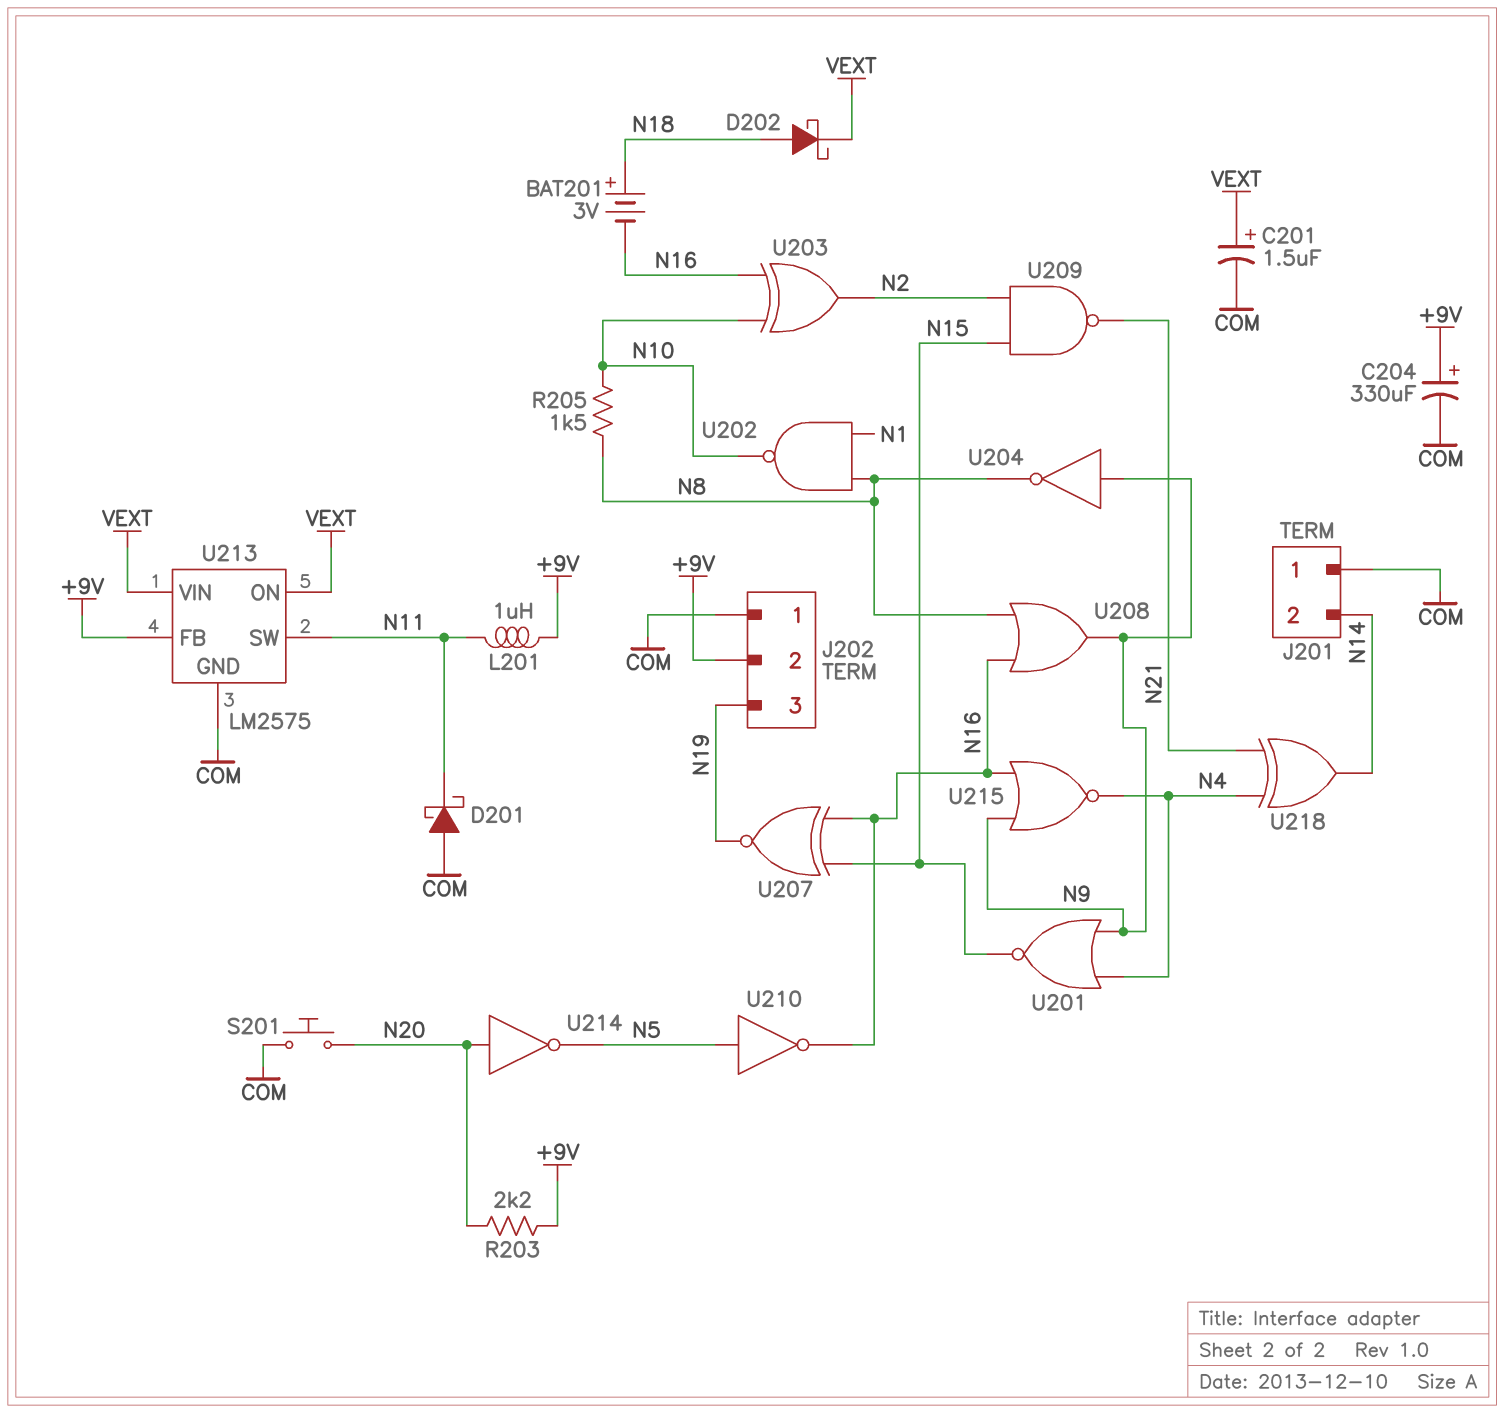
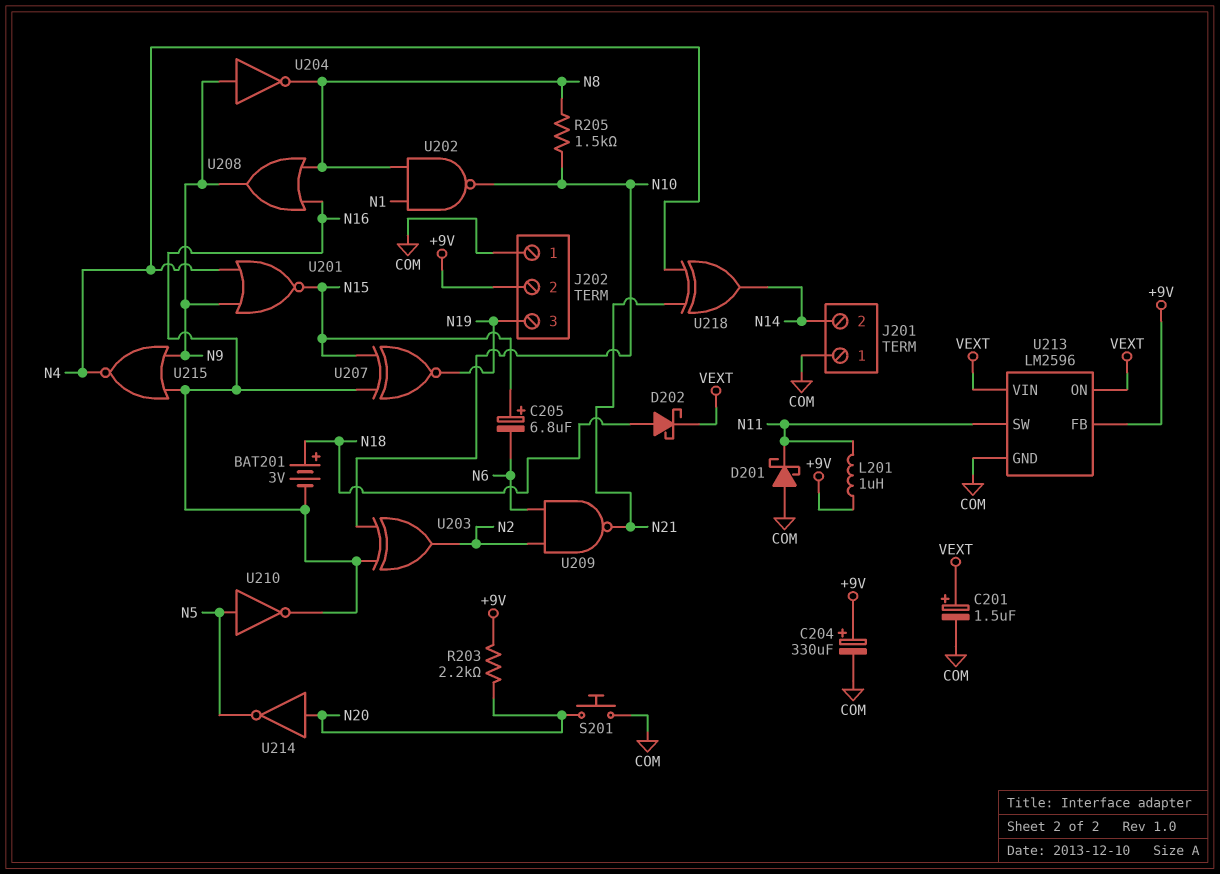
C205: none -> 6.8uF (plus N15, minus N6)
U209: NAND (in N2, in N15, out N21) -> NAND (in N2, in N6, out N21)
U213: LM2575 -> LM2596

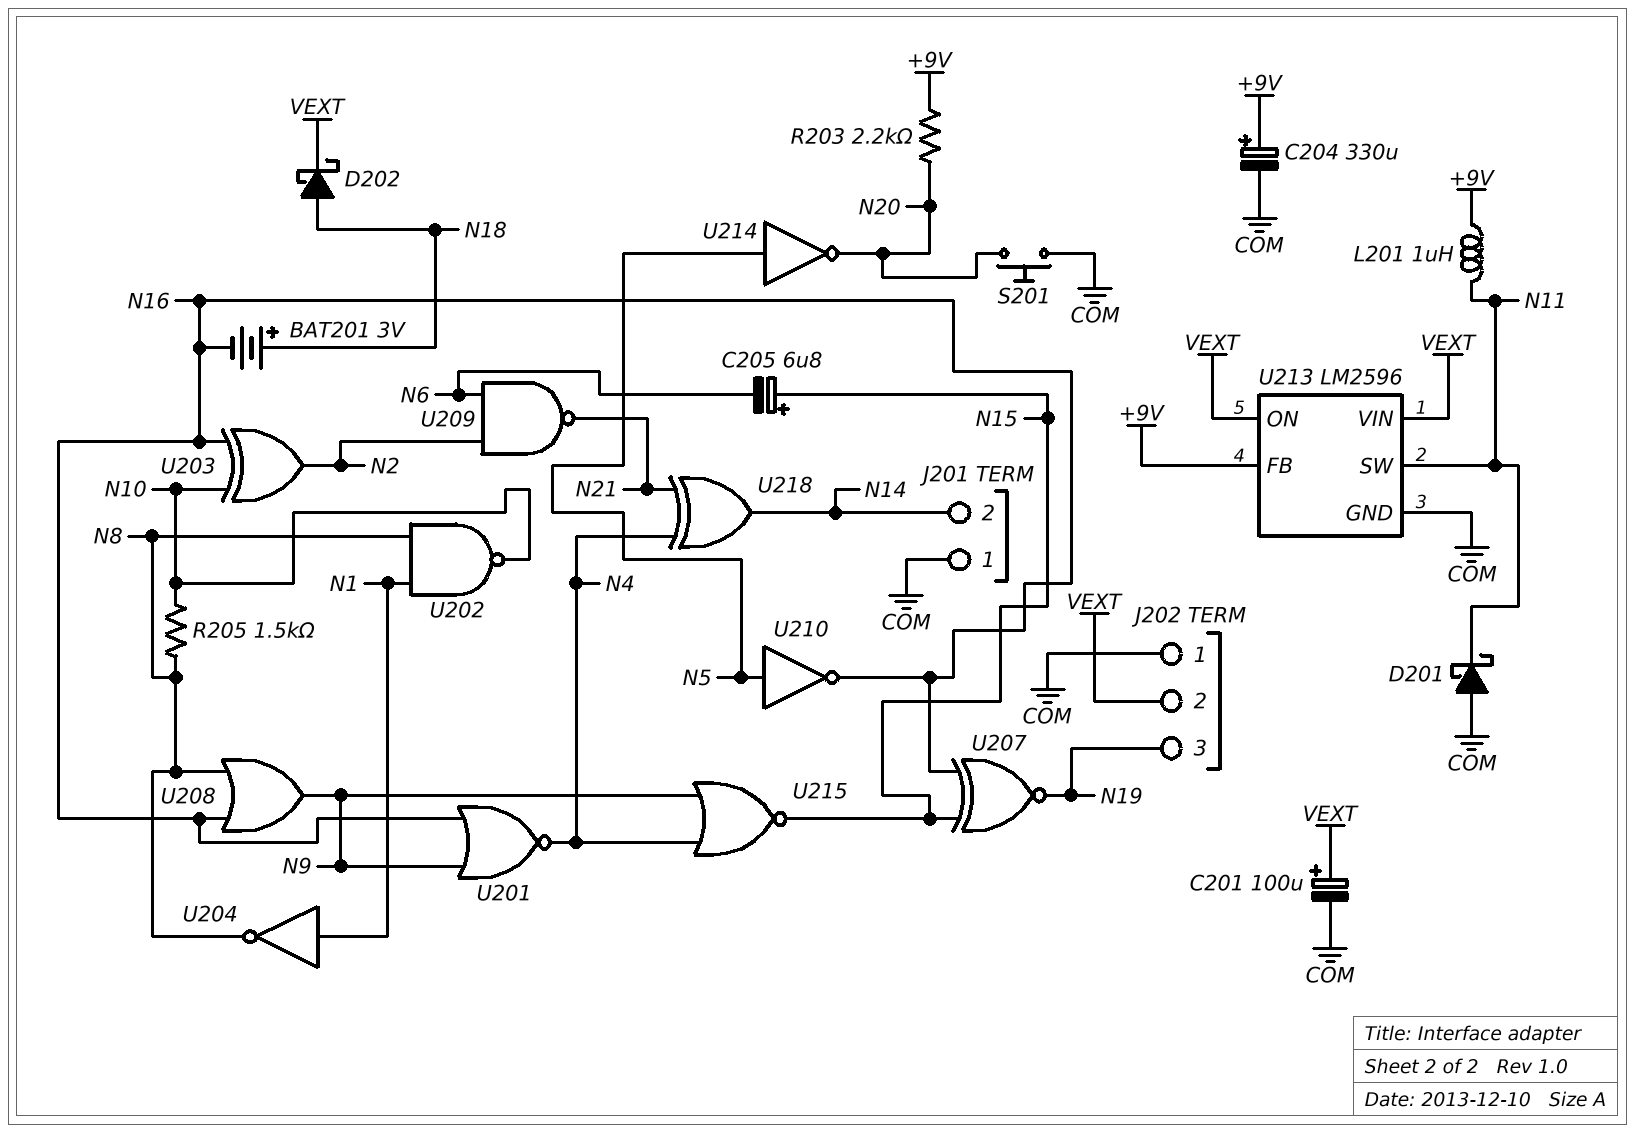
C201: 1.5uF (plus VEXT, minus COM) -> 100uF (plus VEXT, minus COM)
J202 pin 2: +9V -> VEXT
U201: NOR (in N4, in N9, out N15) -> NOR (in N9, in N16, out N4)
U204: NOT (in N9, out N8) -> NOT (in N1, out N8)
U214: NOT (in N20, out N5) -> NOT (in N5, out N20)
U215: NOR (in N9, in N16, out N4) -> NOR (in N4, in N9, out N15)

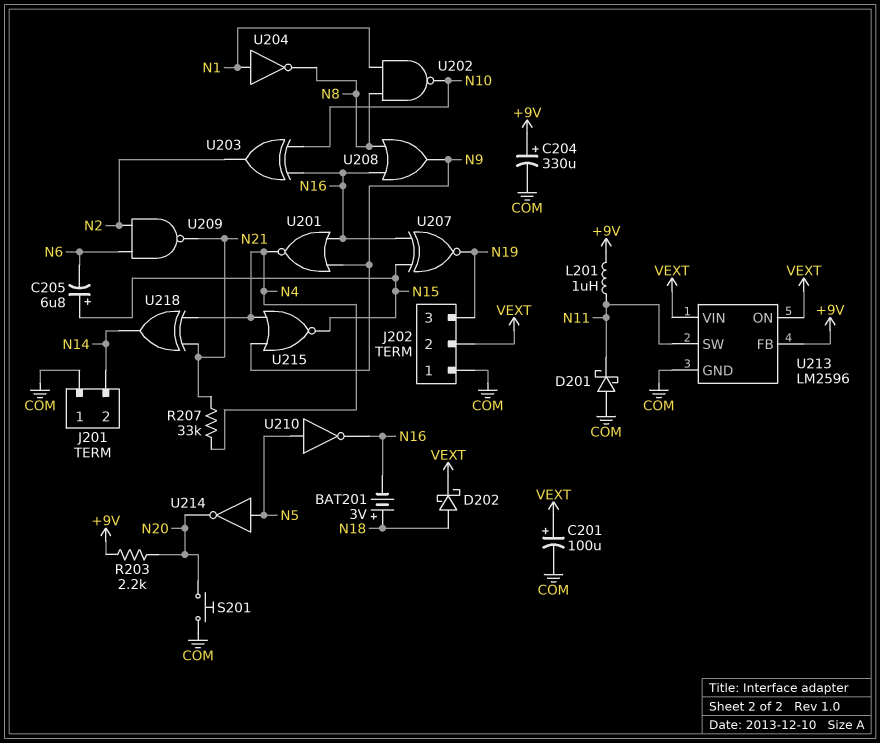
R205: 1.5k (N8, N10) -> none
R207: none -> 33k (N4, N21)

